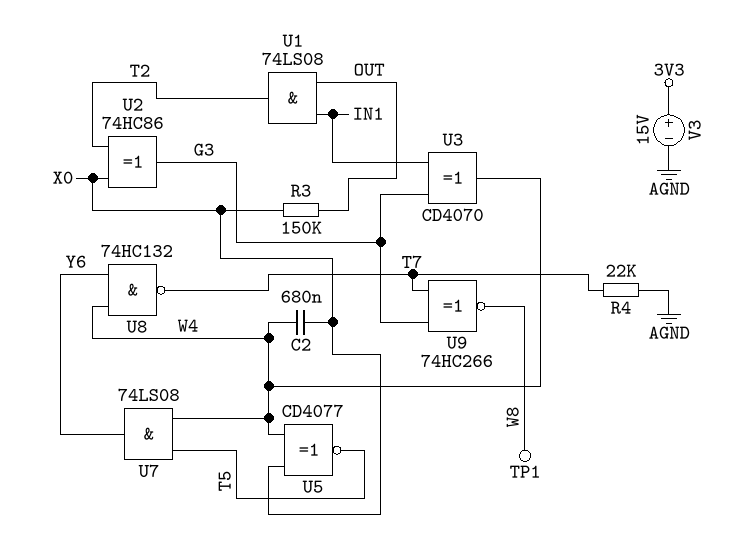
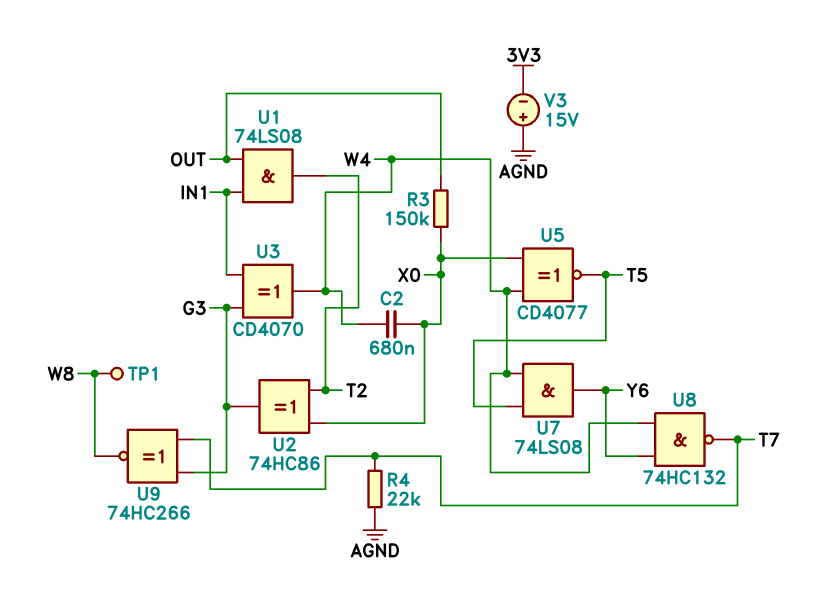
V3: 15V (plus 3V3, minus AGND) -> 15V (plus AGND, minus 3V3)

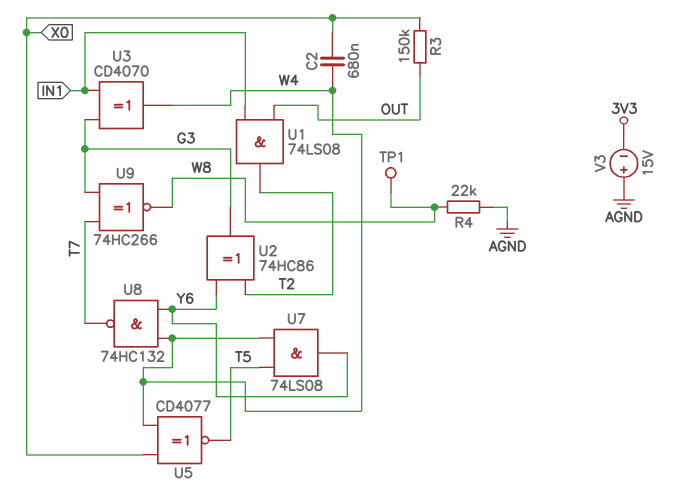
R4: 22k (AGND, T7) -> 22k (AGND, W8)
U2: XOR 74HC86 (in T2, in X0, out G3) -> XOR 74HC86 (in T2, in Y6, out G3)

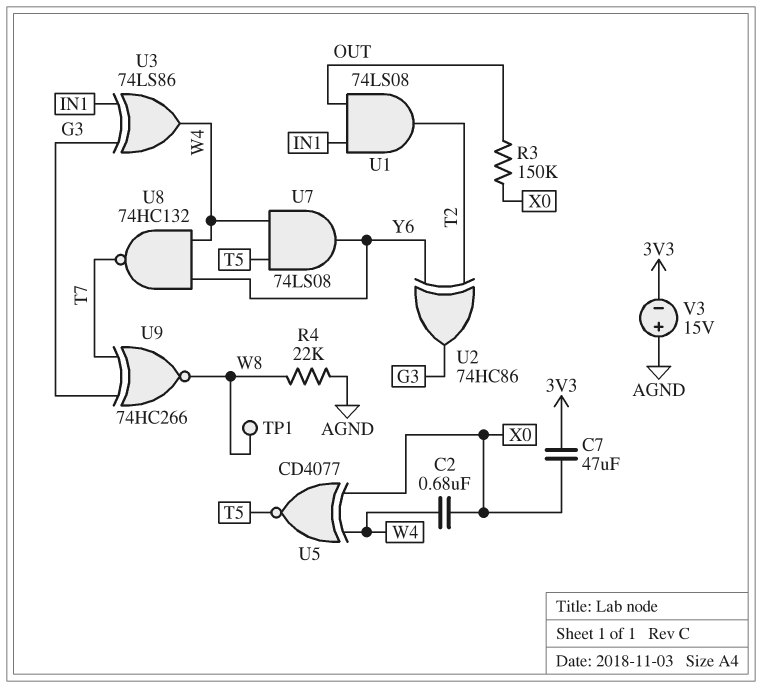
C7: none -> 47uF (3V3, X0)
U3: XOR CD4070 (in G3, in IN1, out W4) -> XOR 74LS86 (in G3, in IN1, out W4)

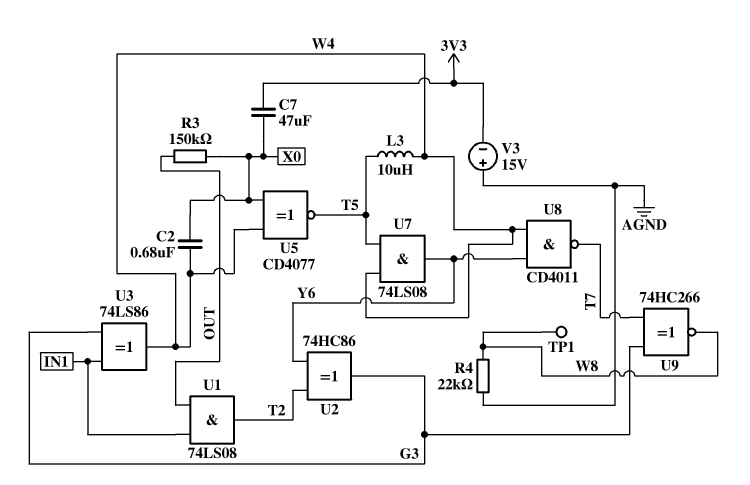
L3: none -> 10uH (T5, W4)
U8: NAND 74HC132 (in W4, in Y6, out T7) -> NAND CD4011 (in W4, in Y6, out T7)

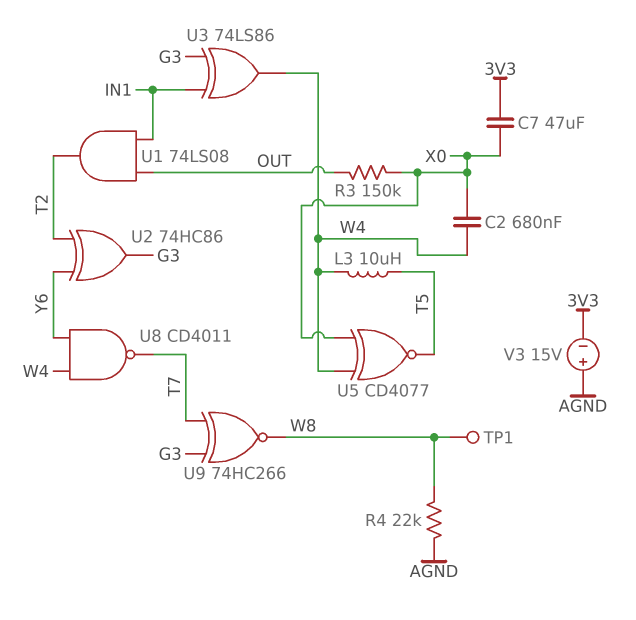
U7: AND 74LS08 (in T5, in W4, out Y6) -> none

